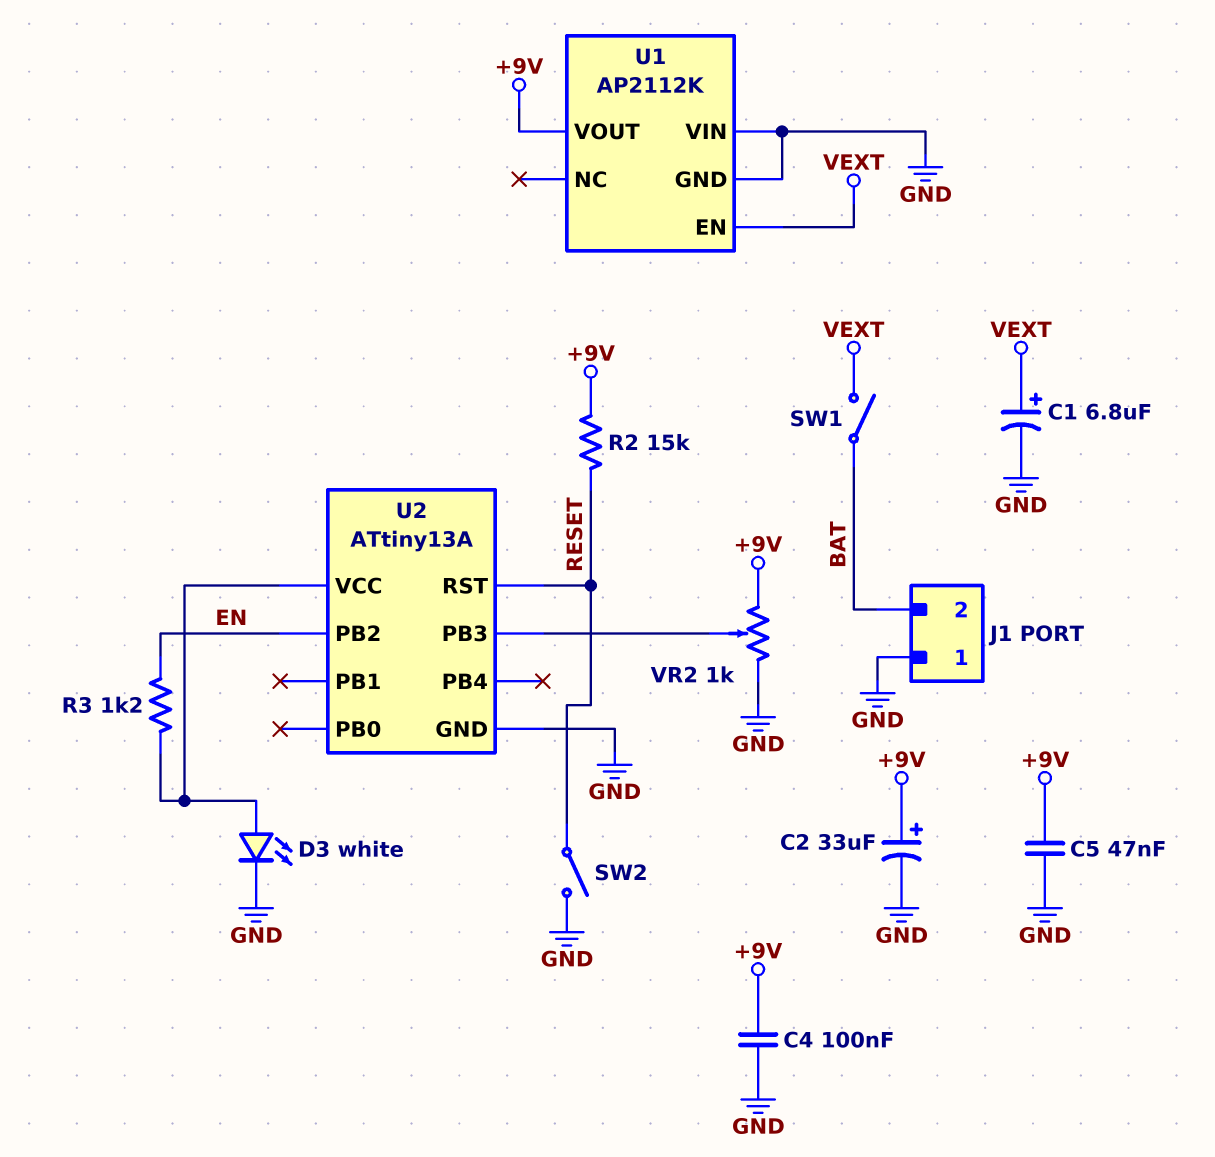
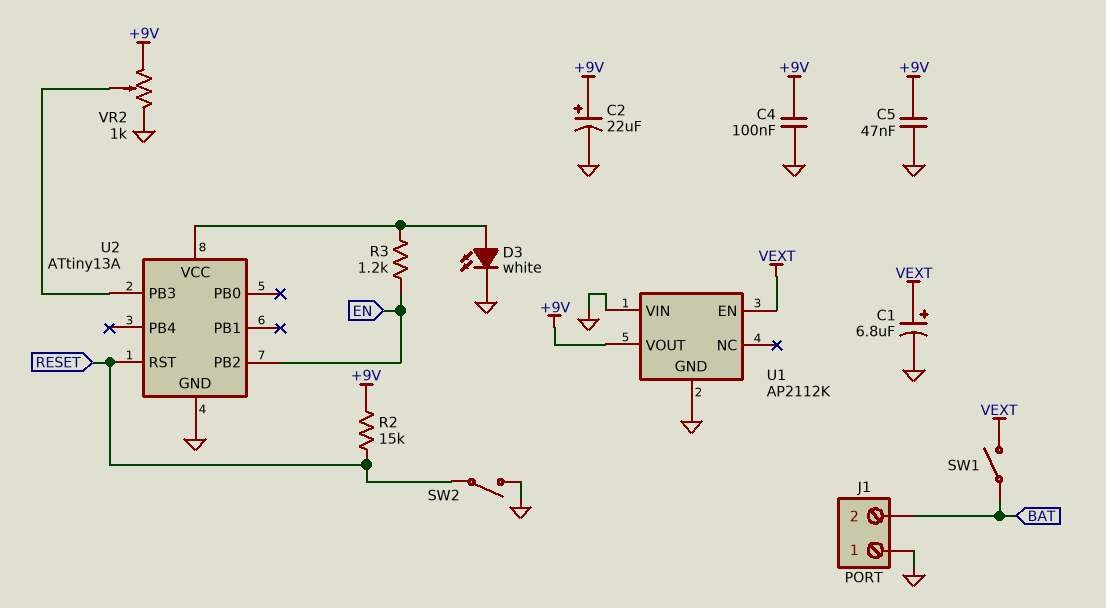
C2: 33uF (plus +9V, minus GND) -> 22uF (plus +9V, minus GND)

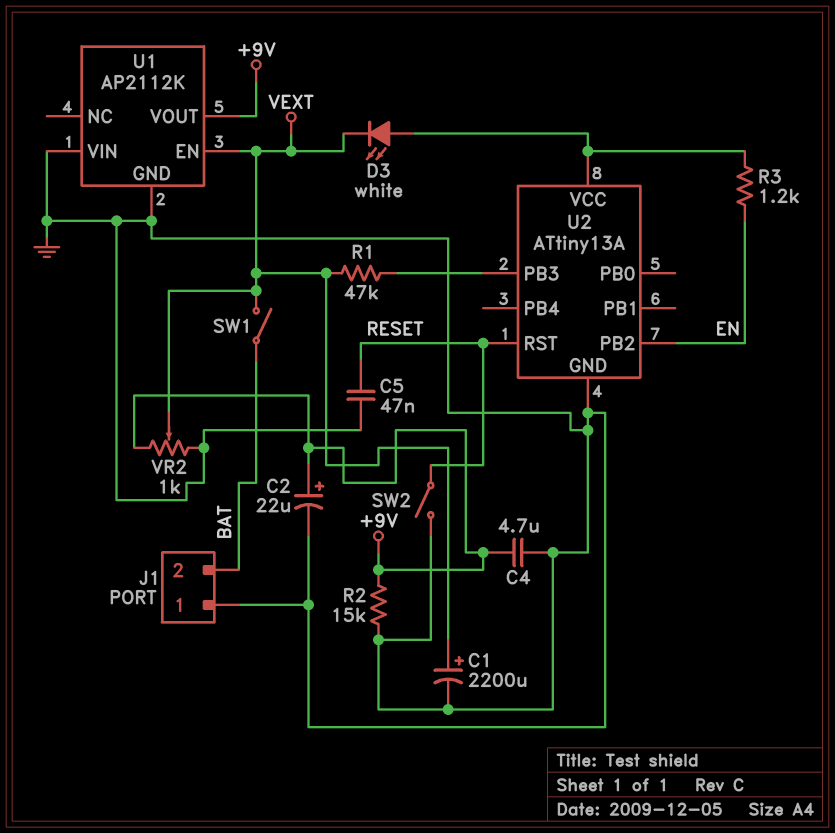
C1: 6.8uF (plus VEXT, minus GND) -> 2200uF (plus VEXT, minus GND)
C4: 100nF (+9V, GND) -> 4.7uF (+9V, GND)
C5: 47nF (+9V, GND) -> 47nF (GND, RESET)
D3: LED white (A U2/VCC, K GND) -> LED white (A U2/VCC, K VEXT)
R1: none -> 47k (U2/PB3, VEXT)
R2: 15k (+9V, RESET) -> 15k (+9V, GND)
VR2: 1k (+9V, GND, wiper U2/PB3) -> 1k (+9V, GND, wiper VEXT)

